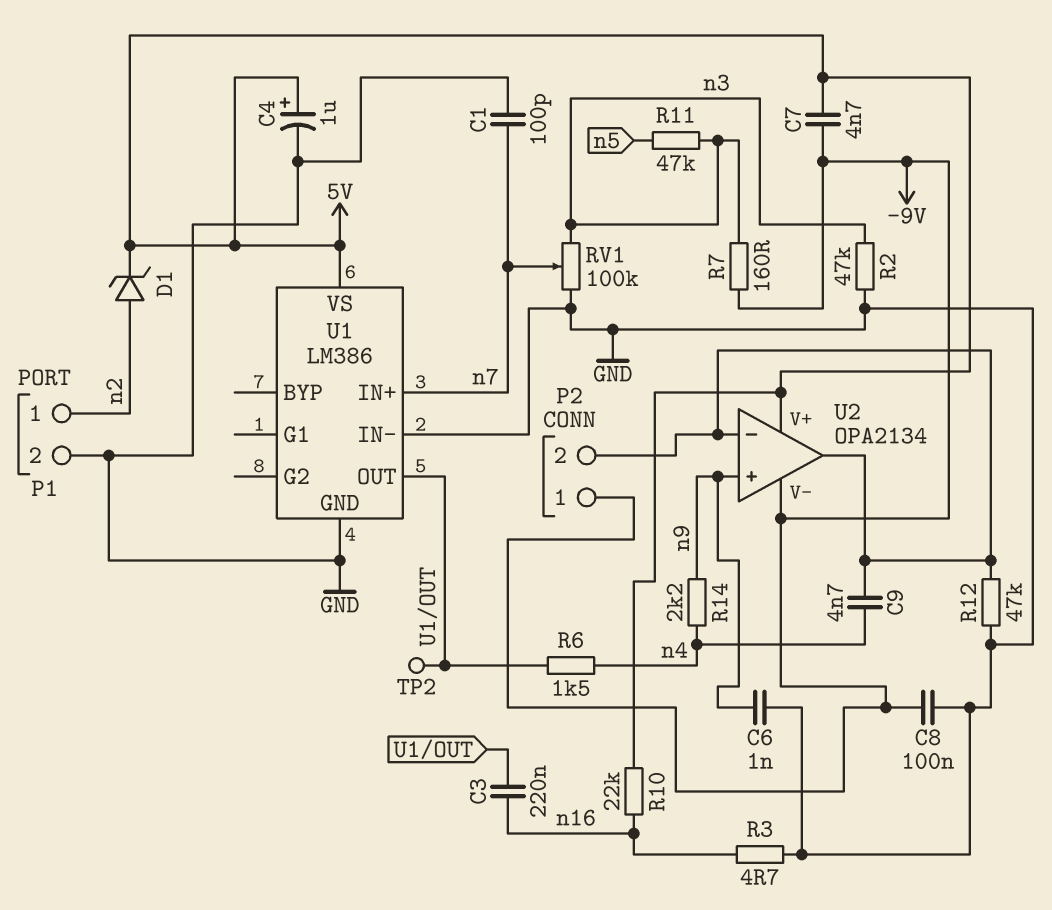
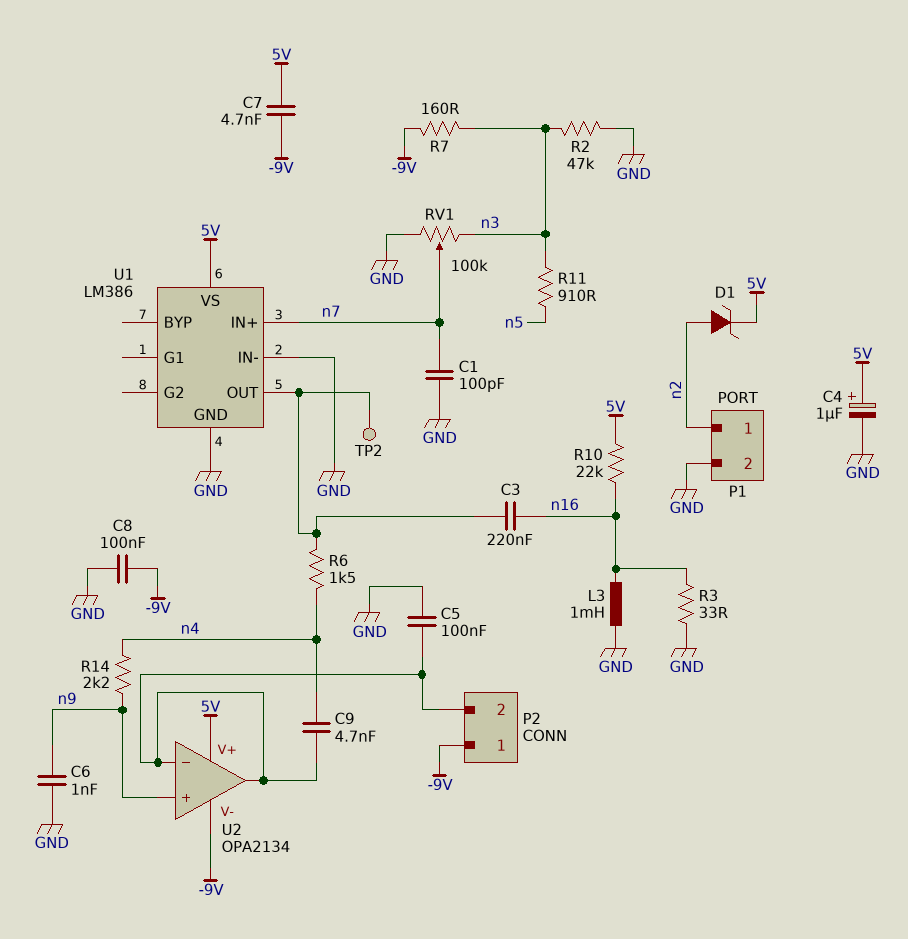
C5: none -> 100nF (GND, P2/2)
L3: none -> 1mH (GND, n16)
R3: 4.7 (GND, n16) -> 33 (GND, n16)
R11: 47k (n3, n5) -> 910 (n3, n5)
R12: 47k (GND, P2/2) -> none

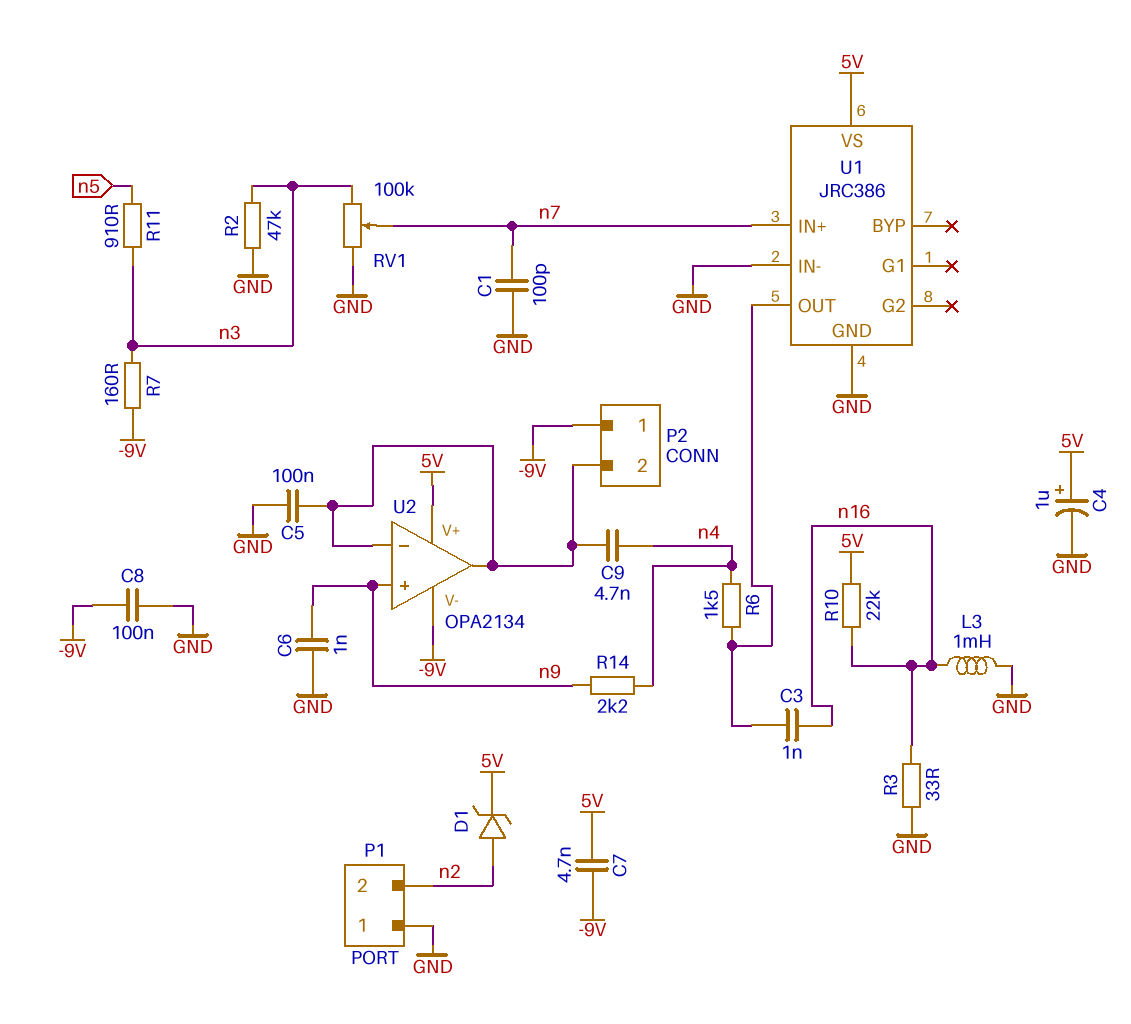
C3: 220nF (U1/OUT, n16) -> 1nF (U1/OUT, n16)
P1 pin 1: n2 -> GND
P1 pin 2: GND -> n2
TP2: test point (U1/OUT) -> none
U1: LM386 -> JRC386

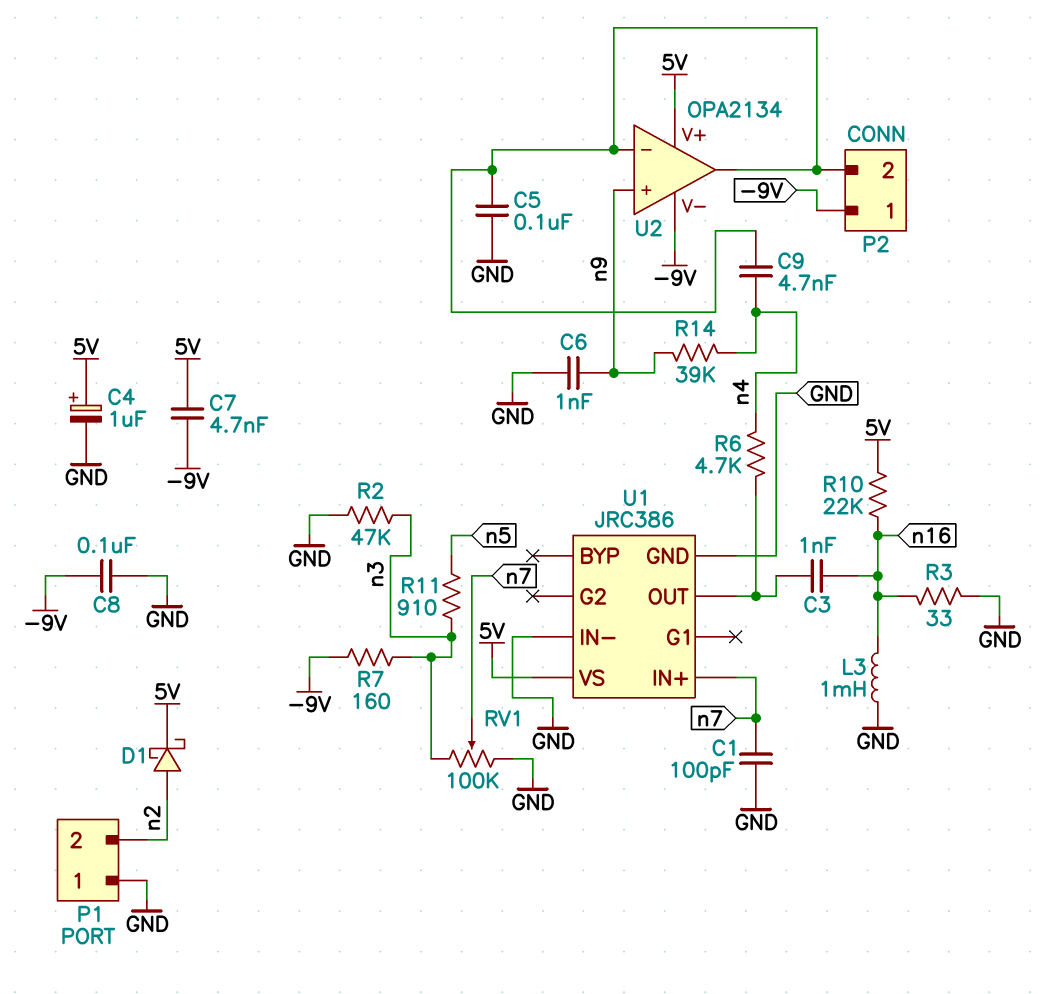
D1: zener (A n2, K 5V) -> schottky (A n2, K 5V)
R6: 1.5k (U1/OUT, n4) -> 4.7k (U1/OUT, n4)
R14: 2.2k (n4, n9) -> 39k (n4, n9)

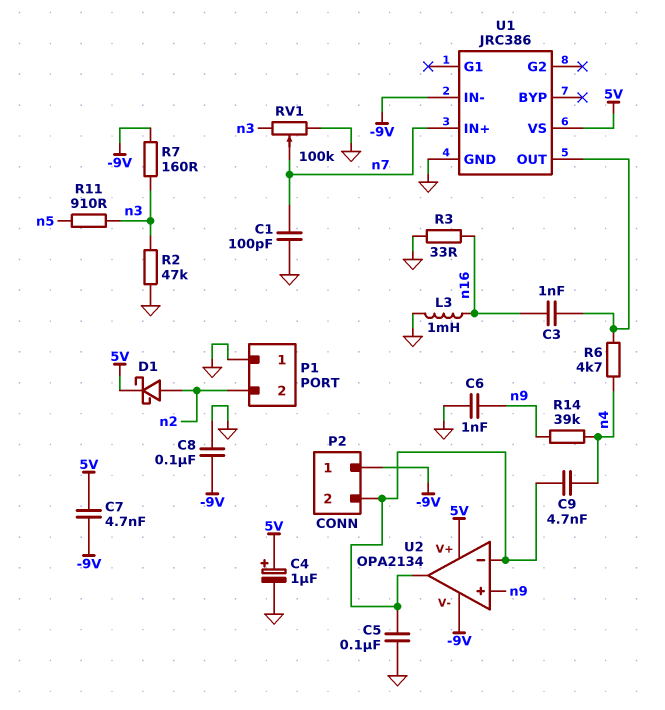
R10: 22k (5V, n16) -> none
U1 pin IN-: GND -> -9V

